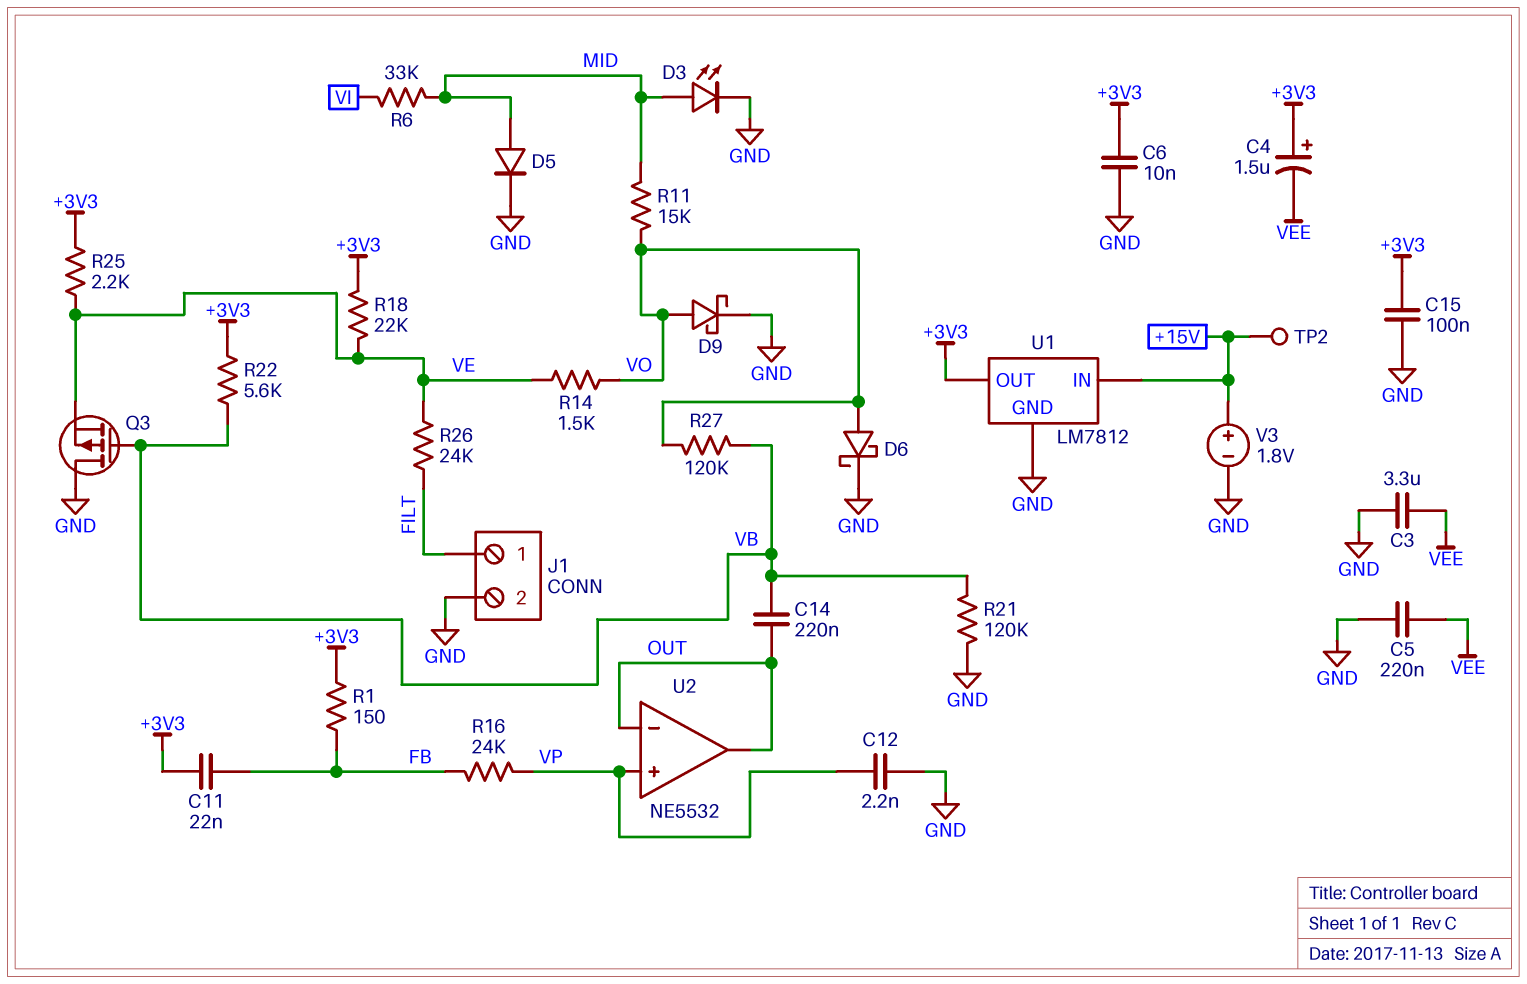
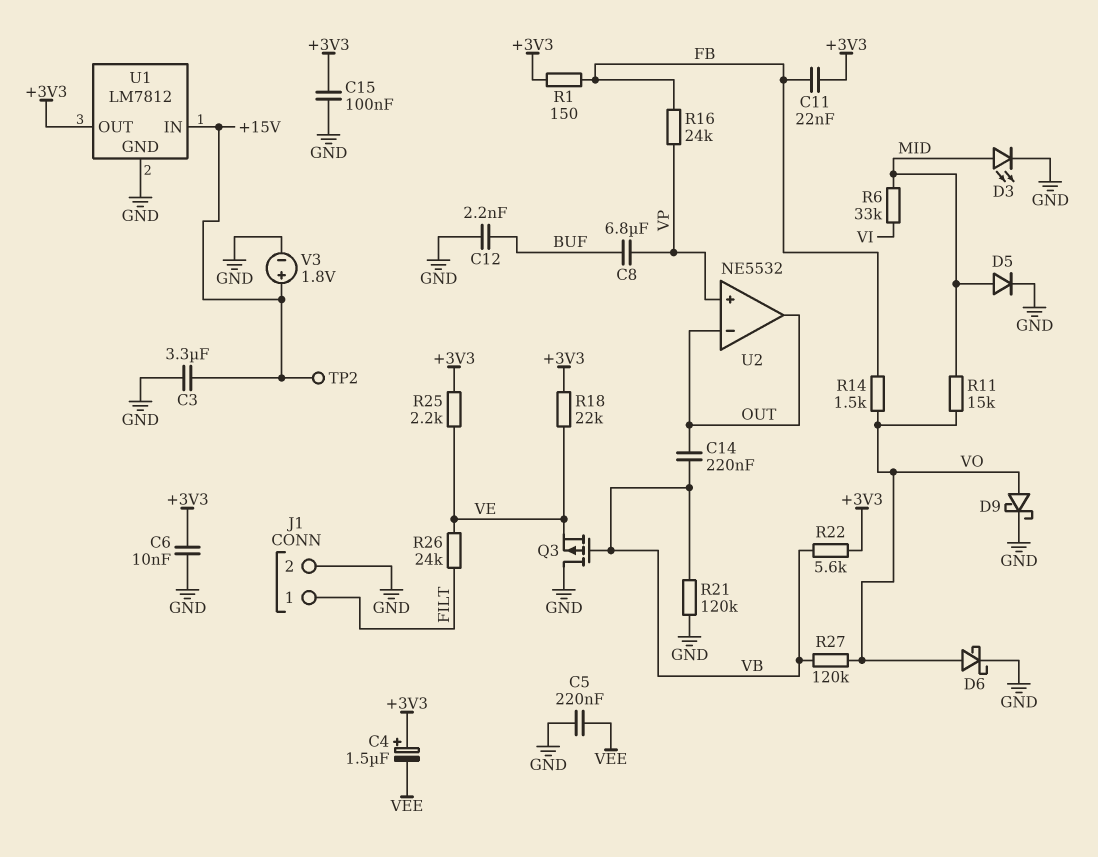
C3: 3.3uF (GND, VEE) -> 3.3uF (+15V, GND)
C8: none -> 6.8uF (BUF, VP)
C12: 2.2nF (GND, VP) -> 2.2nF (BUF, GND)
R14: 1.5k (VE, VO) -> 1.5k (FB, VO)

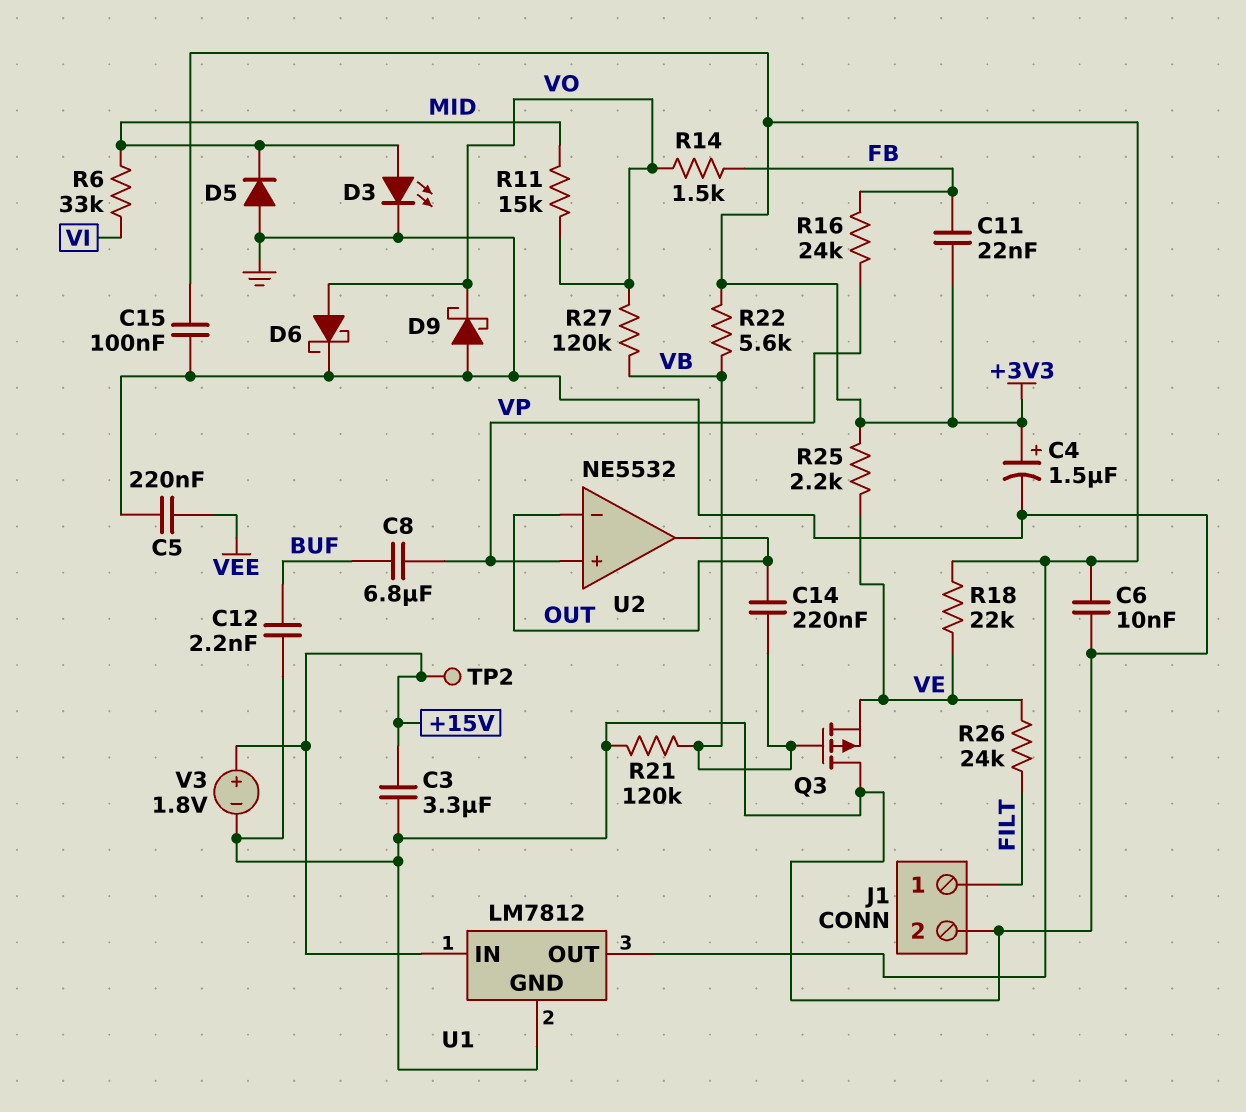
C4: 1.5uF (plus +3V3, minus VEE) -> 1.5uF (plus +3V3, minus GND)
D5: diode (A MID, K GND) -> diode (A GND, K MID)
D9: schottky (A VO, K GND) -> schottky (A GND, K VO)
R1: 150 (+3V3, FB) -> none

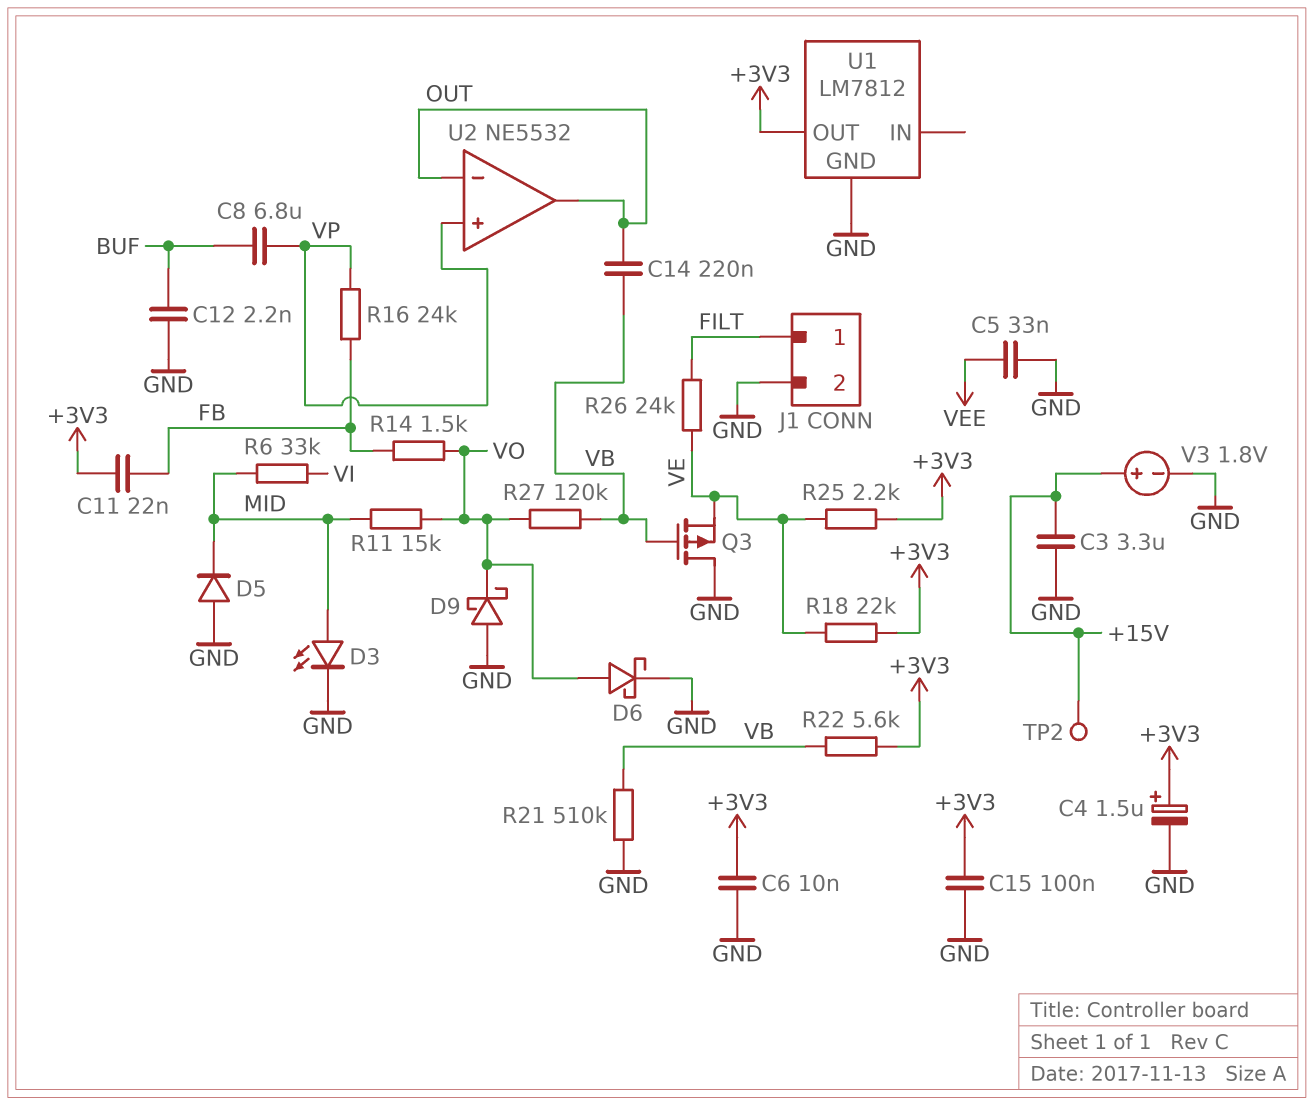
C5: 220nF (GND, VEE) -> 33nF (GND, VEE)
R21: 120k (GND, VB) -> 510k (GND, VB)
U1 pin IN: +15V -> none

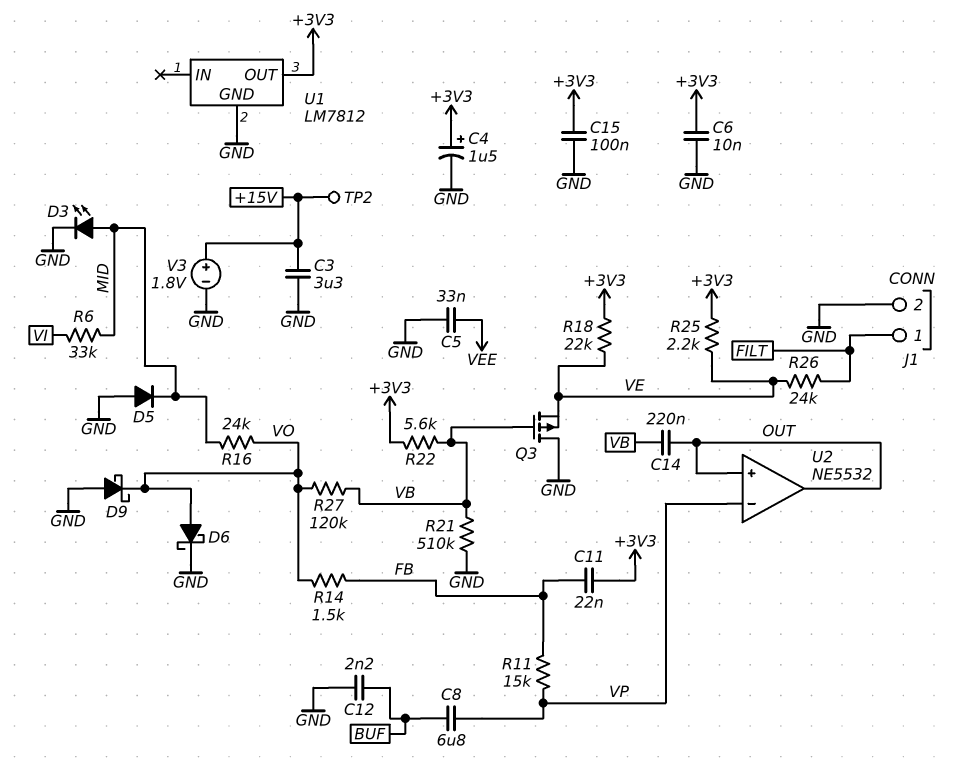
R11: 15k (MID, VO) -> 15k (FB, VP)
R16: 24k (FB, VP) -> 24k (MID, VO)
U2 pin in+: VP -> OUT
U2 pin in-: OUT -> VP

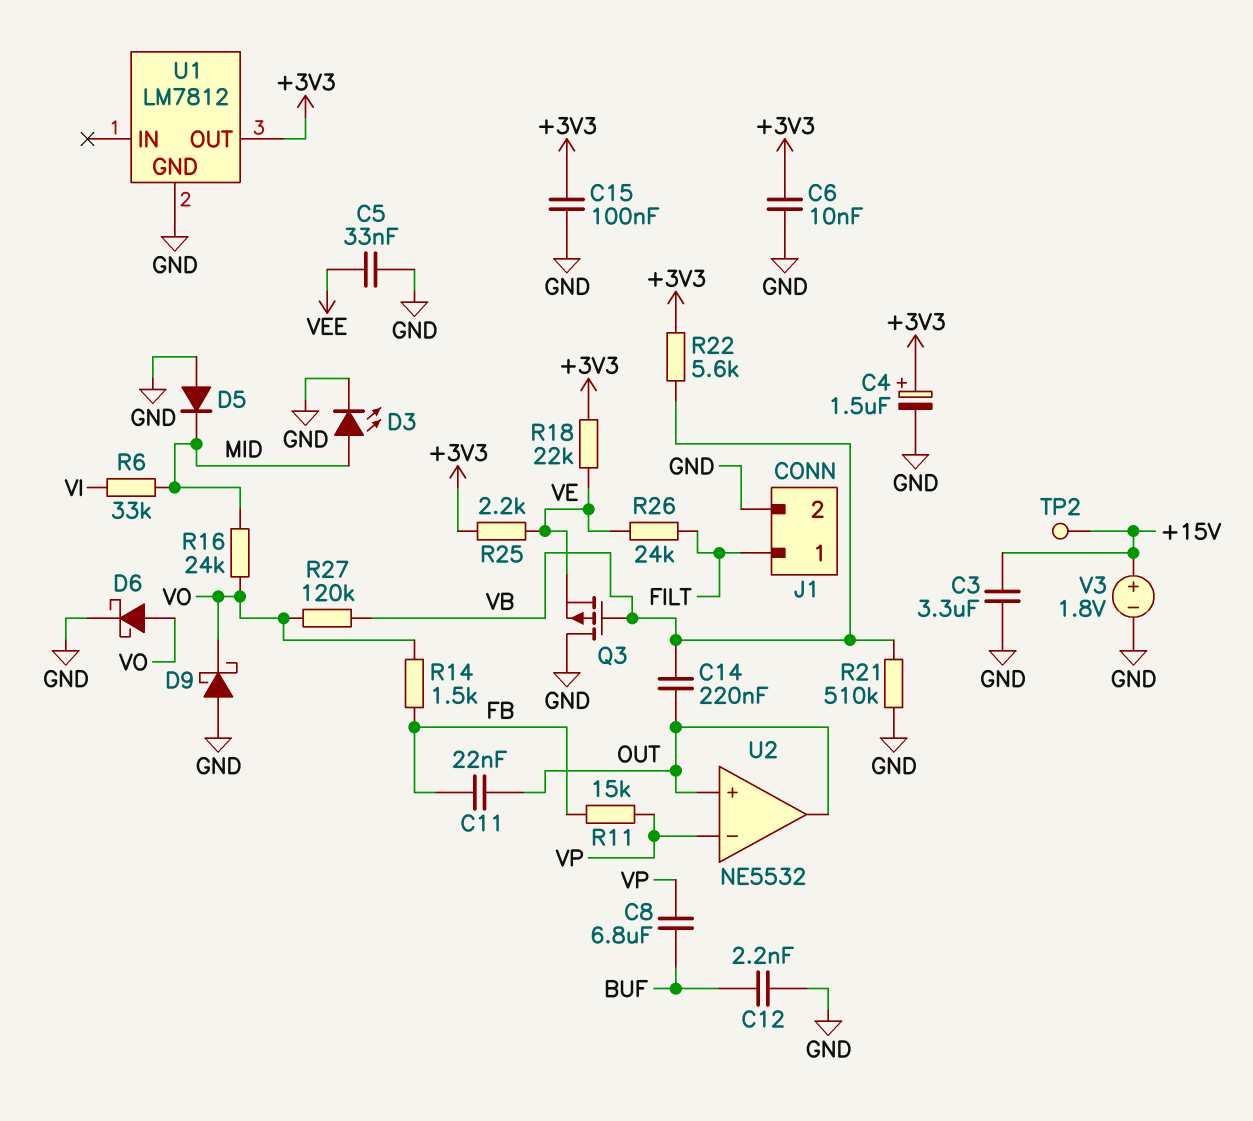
C11: 22nF (+3V3, FB) -> 22nF (FB, OUT)

